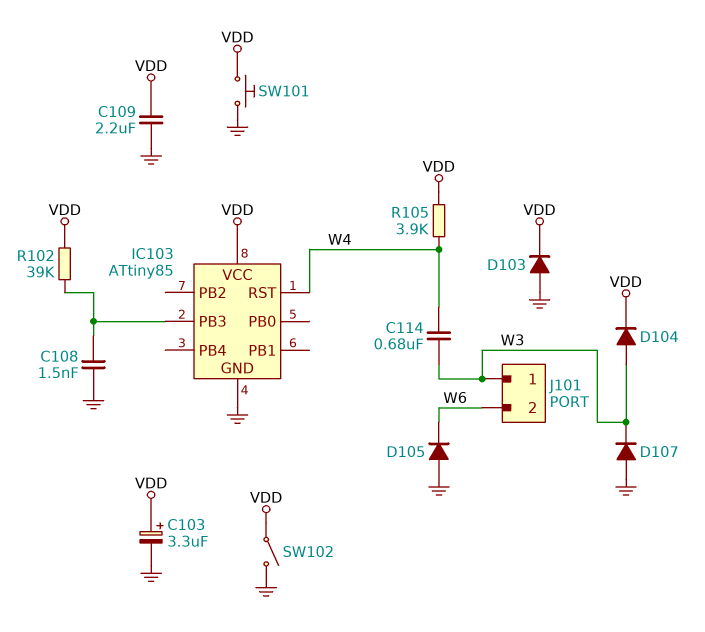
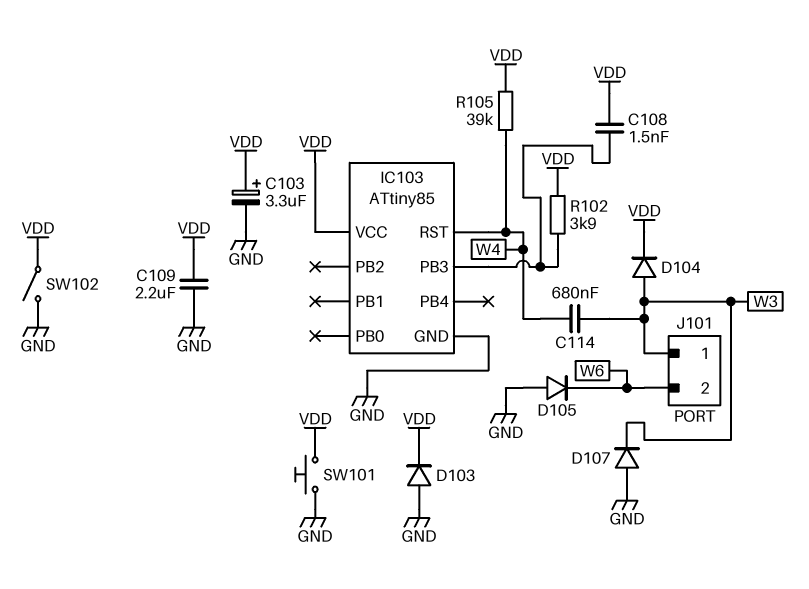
C108: 1.5nF (GND, IC103/PB3) -> 1.5nF (IC103/PB3, VDD)
R102: 39k (IC103/PB3, VDD) -> 3.9k (IC103/PB3, VDD)
R105: 3.9k (VDD, W4) -> 39k (VDD, W4)

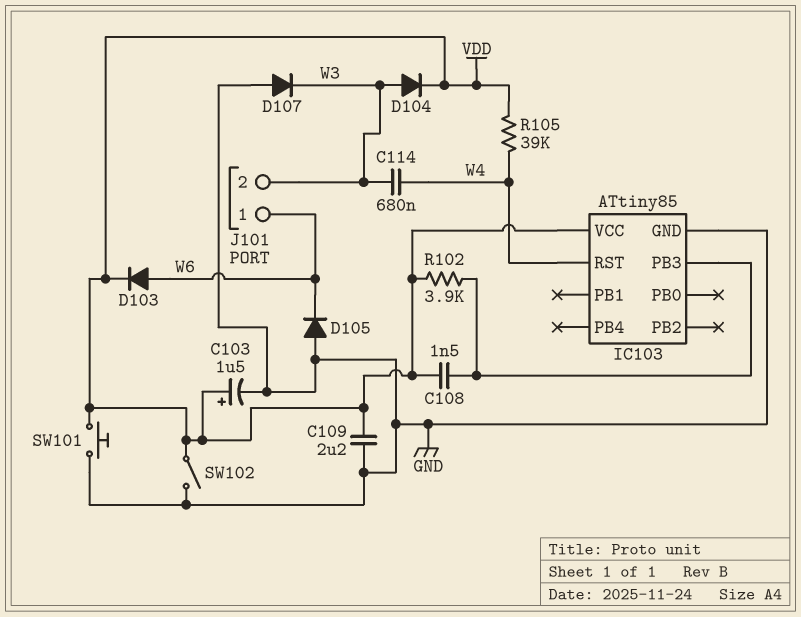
C103: 3.3uF (plus VDD, minus GND) -> 1.5uF (plus VDD, minus GND)
D103: diode (A GND, K VDD) -> diode (A W6, K VDD)
J101 pin 1: W3 -> W6
J101 pin 2: W6 -> W3

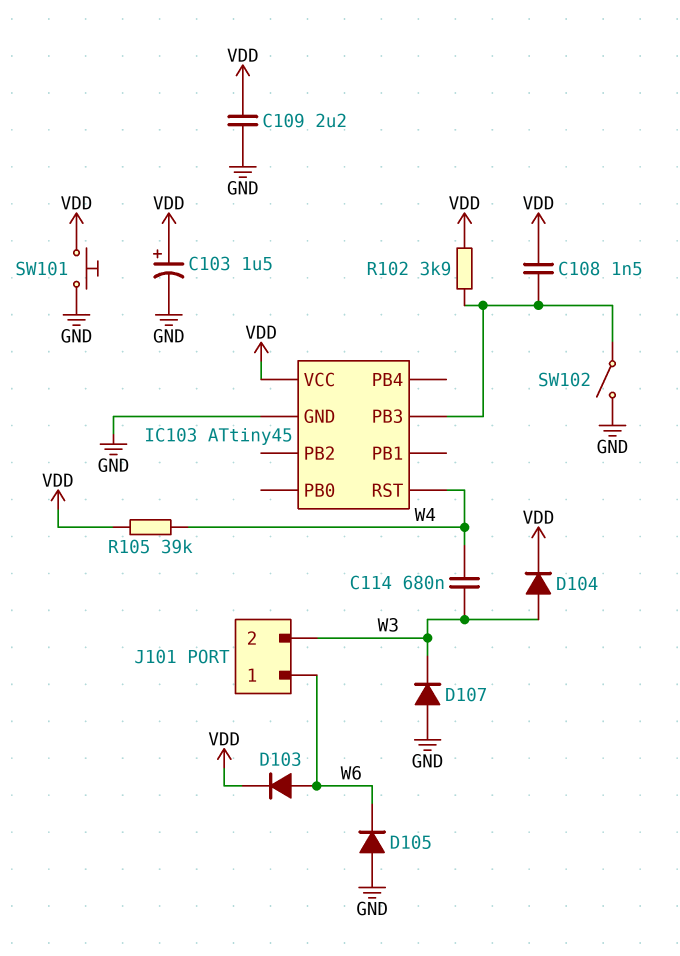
IC103: ATtiny85 -> ATtiny45
SW102: switch (GND, VDD) -> switch (GND, IC103/PB3)

